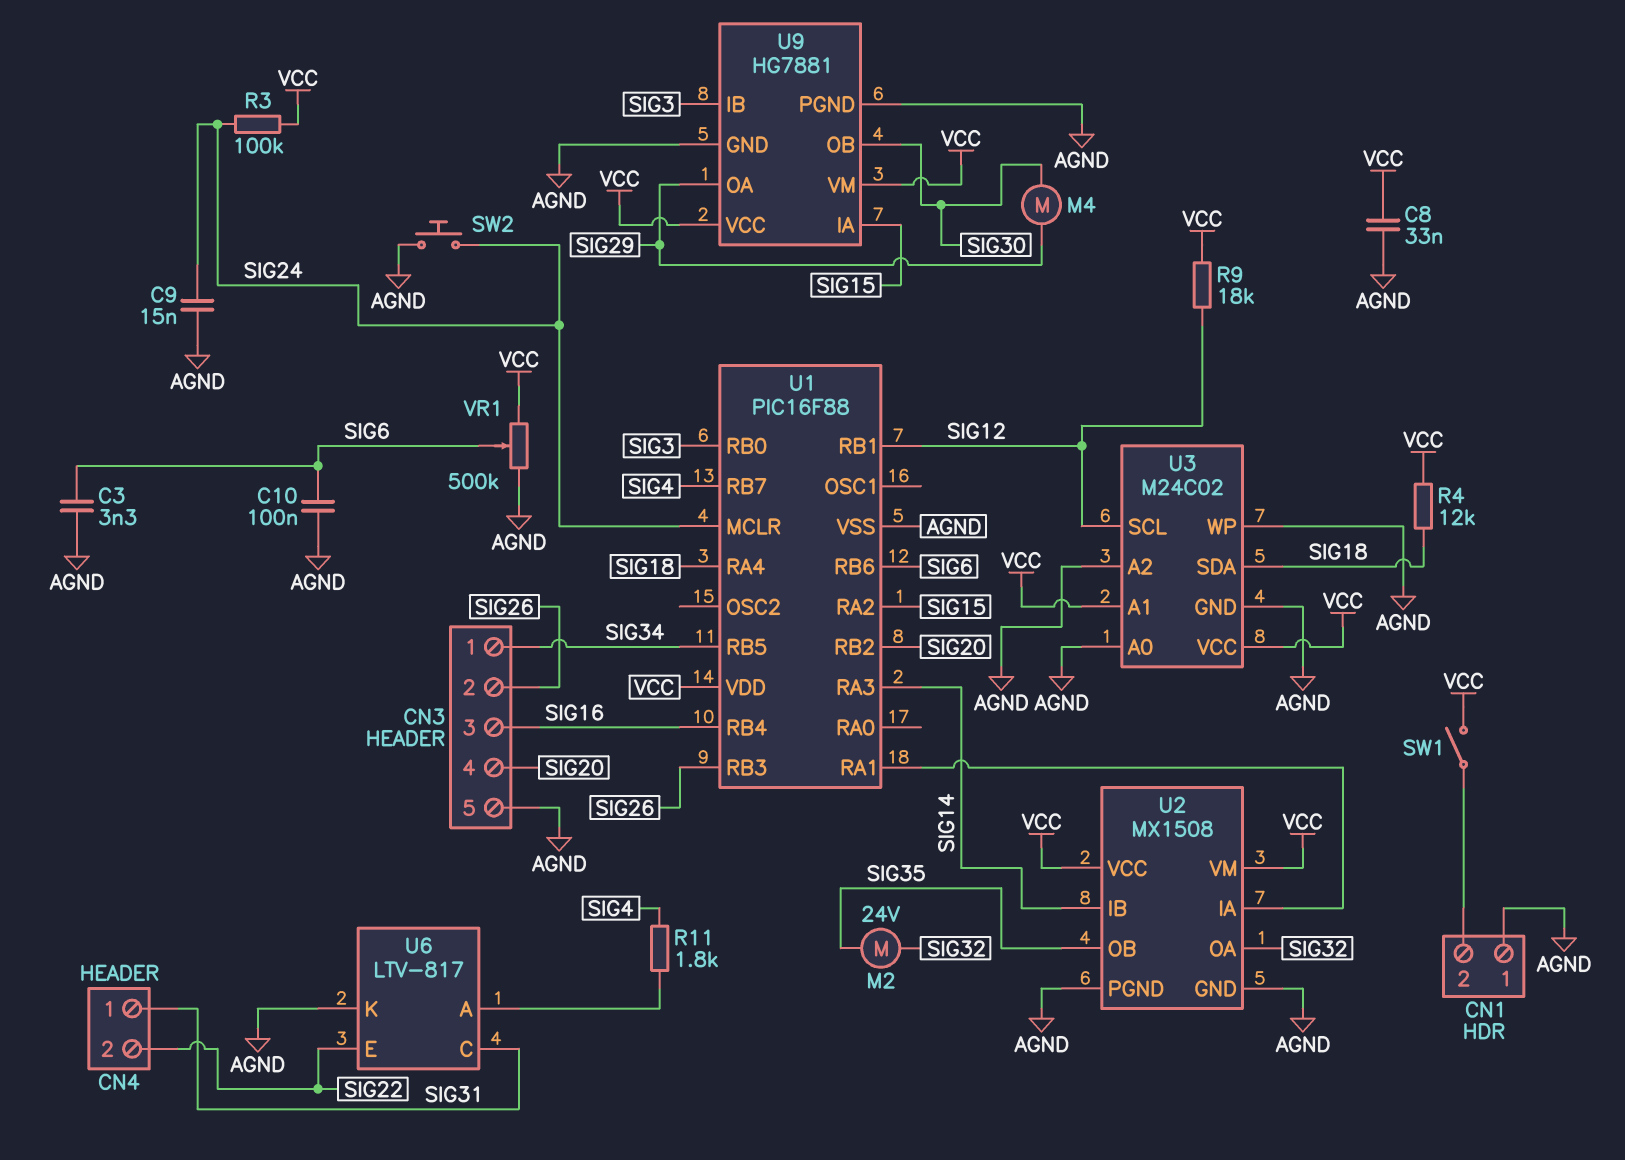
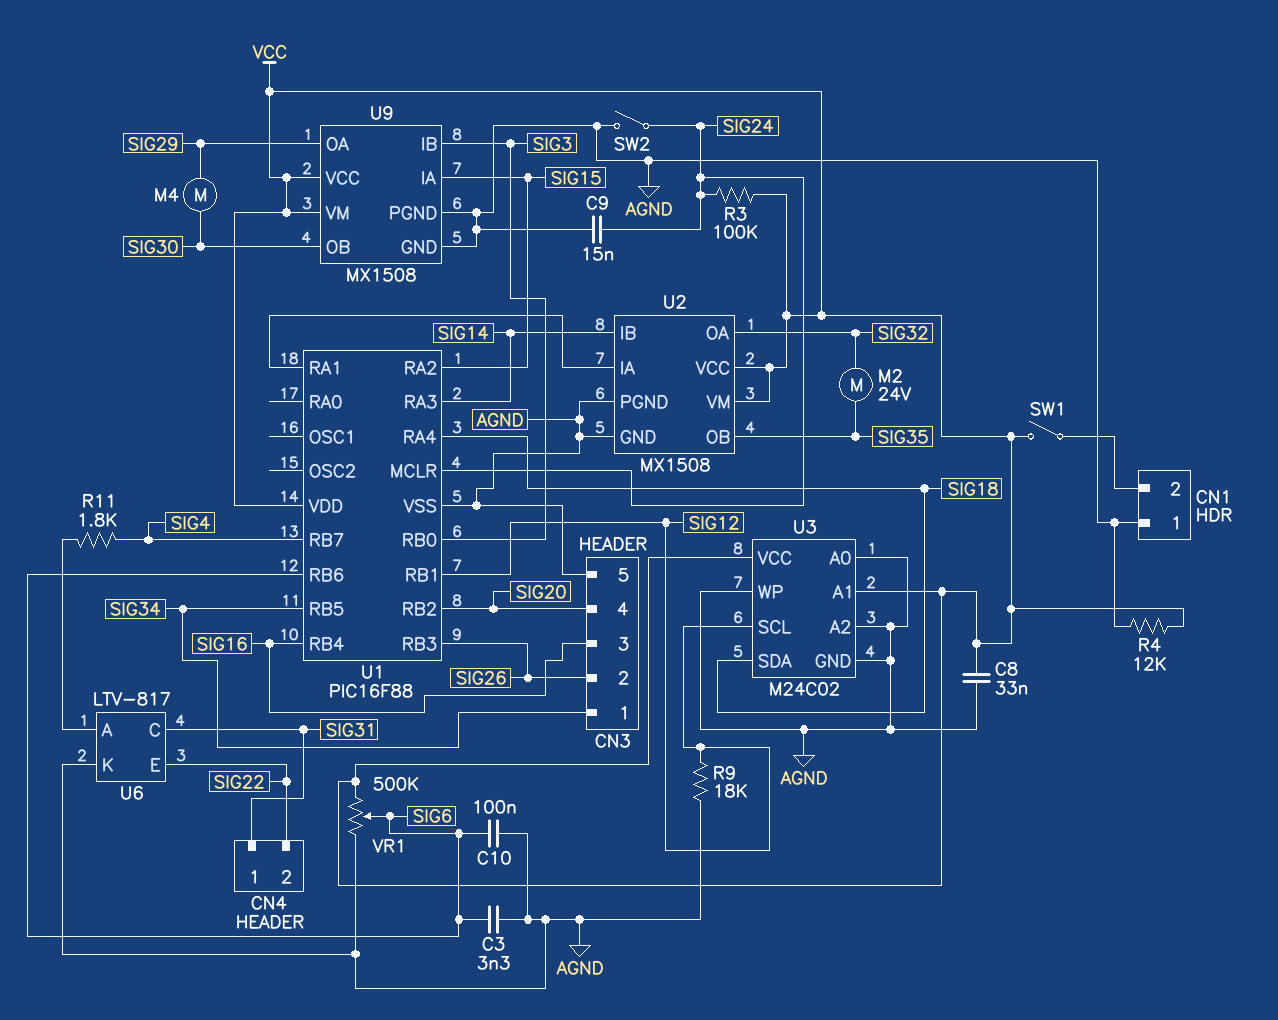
R4: 12k (SIG18, VCC) -> 12k (AGND, VCC)
R9: 18k (SIG12, VCC) -> 18k (AGND, SIG12)
SW2: button (AGND, SIG24) -> switch (AGND, SIG24)
U9: HG7881 -> MX1508

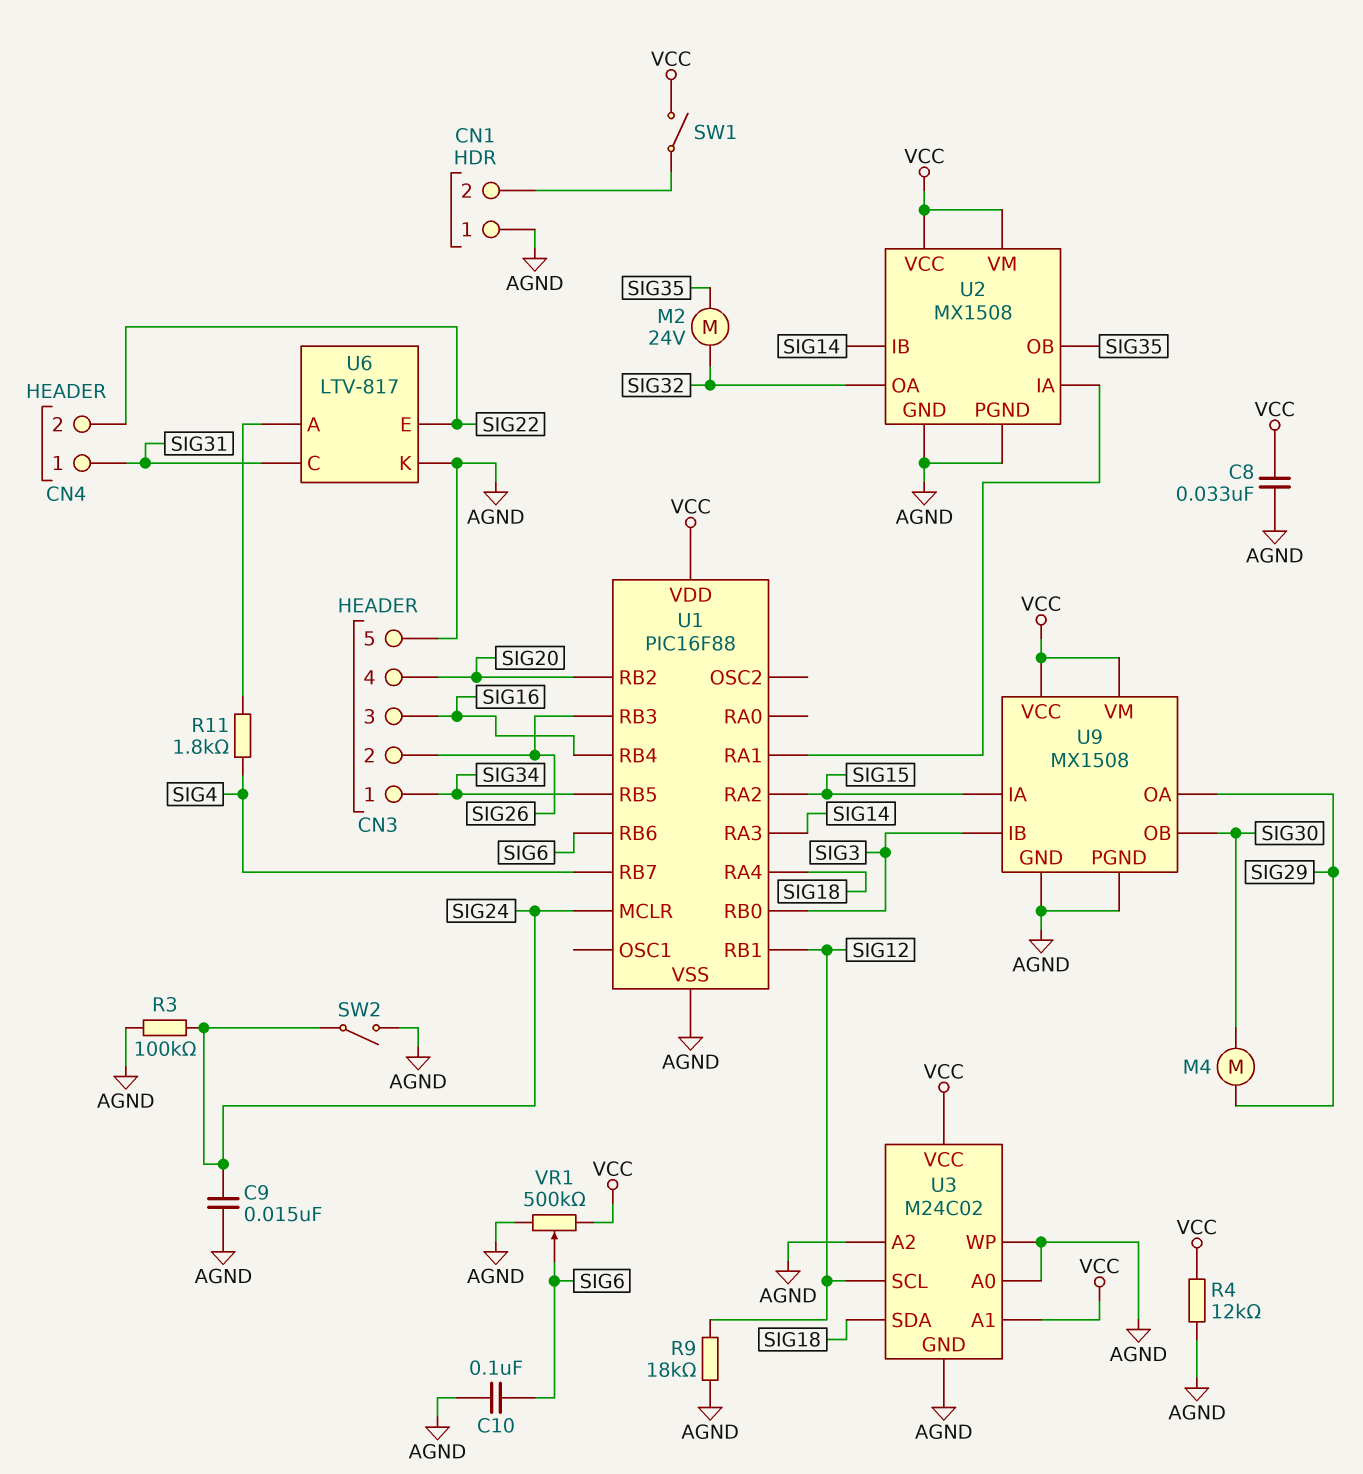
C3: 3.3nF (AGND, SIG6) -> none
R3: 100k (SIG24, VCC) -> 100k (AGND, SIG24)

